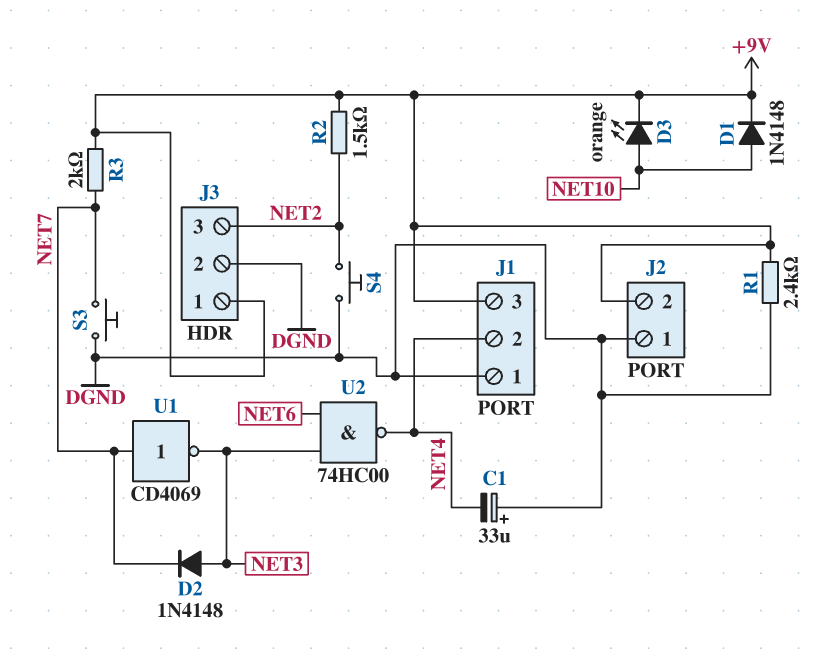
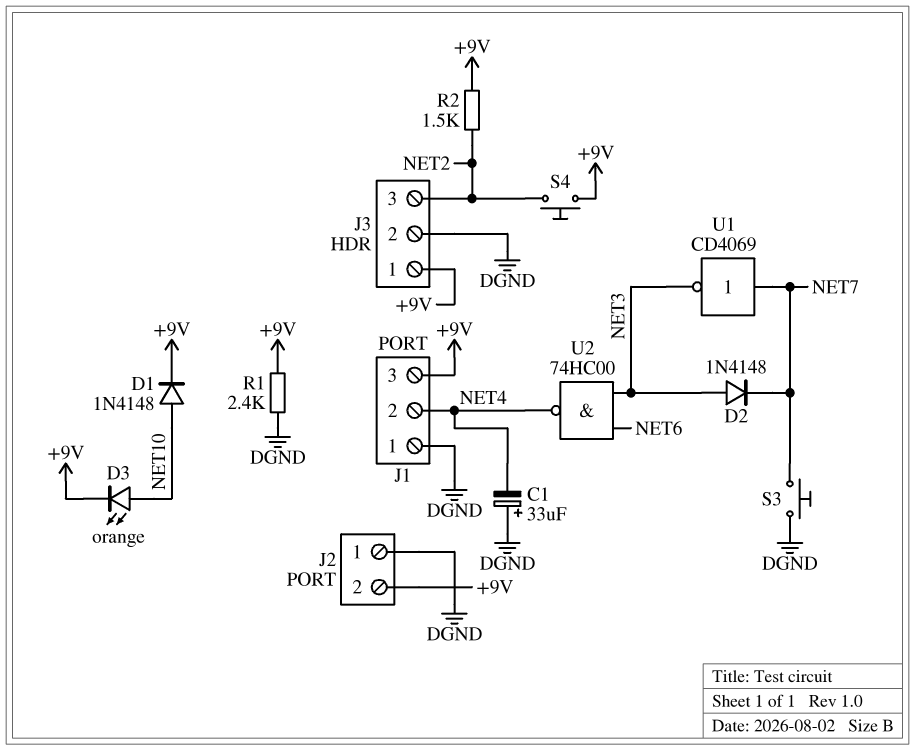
R3: 2k (+9V, NET7) -> none
S4: button (DGND, NET2) -> button (+9V, NET2)

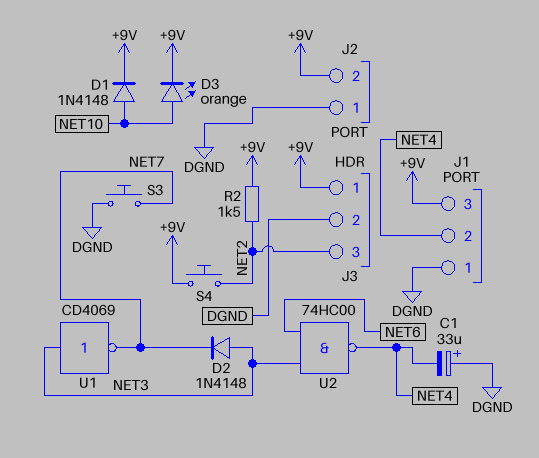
R1: 2.4k (+9V, DGND) -> none
U1: NOT CD4069 (in NET7, out NET3) -> NOT CD4069 (in NET3, out NET7)

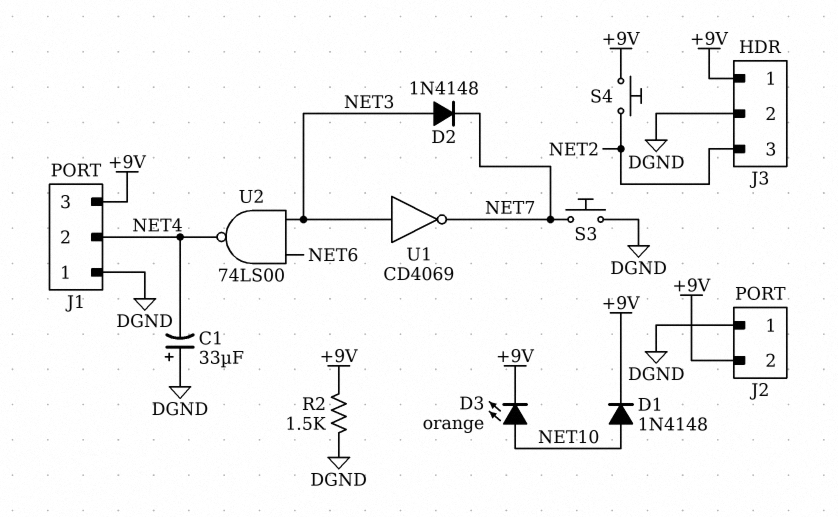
R2: 1.5k (+9V, NET2) -> 1.5k (+9V, DGND)
U2: NAND 74HC00 (in NET3, in NET6, out NET4) -> NAND 74LS00 (in NET3, in NET6, out NET4)

